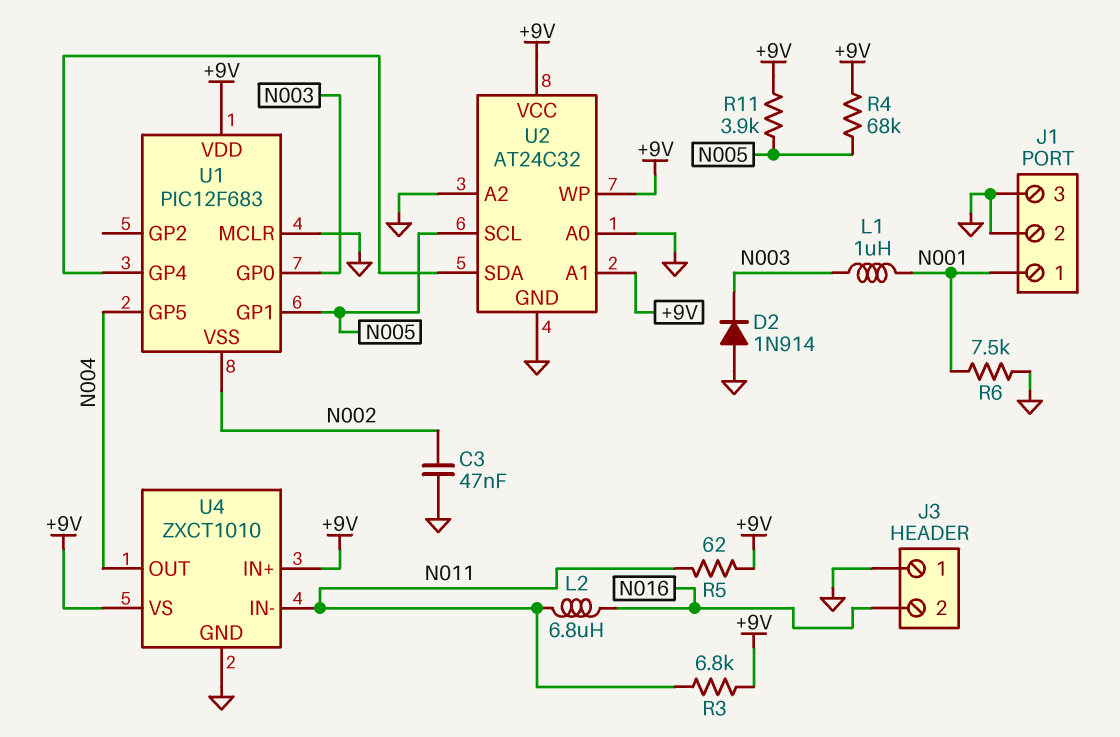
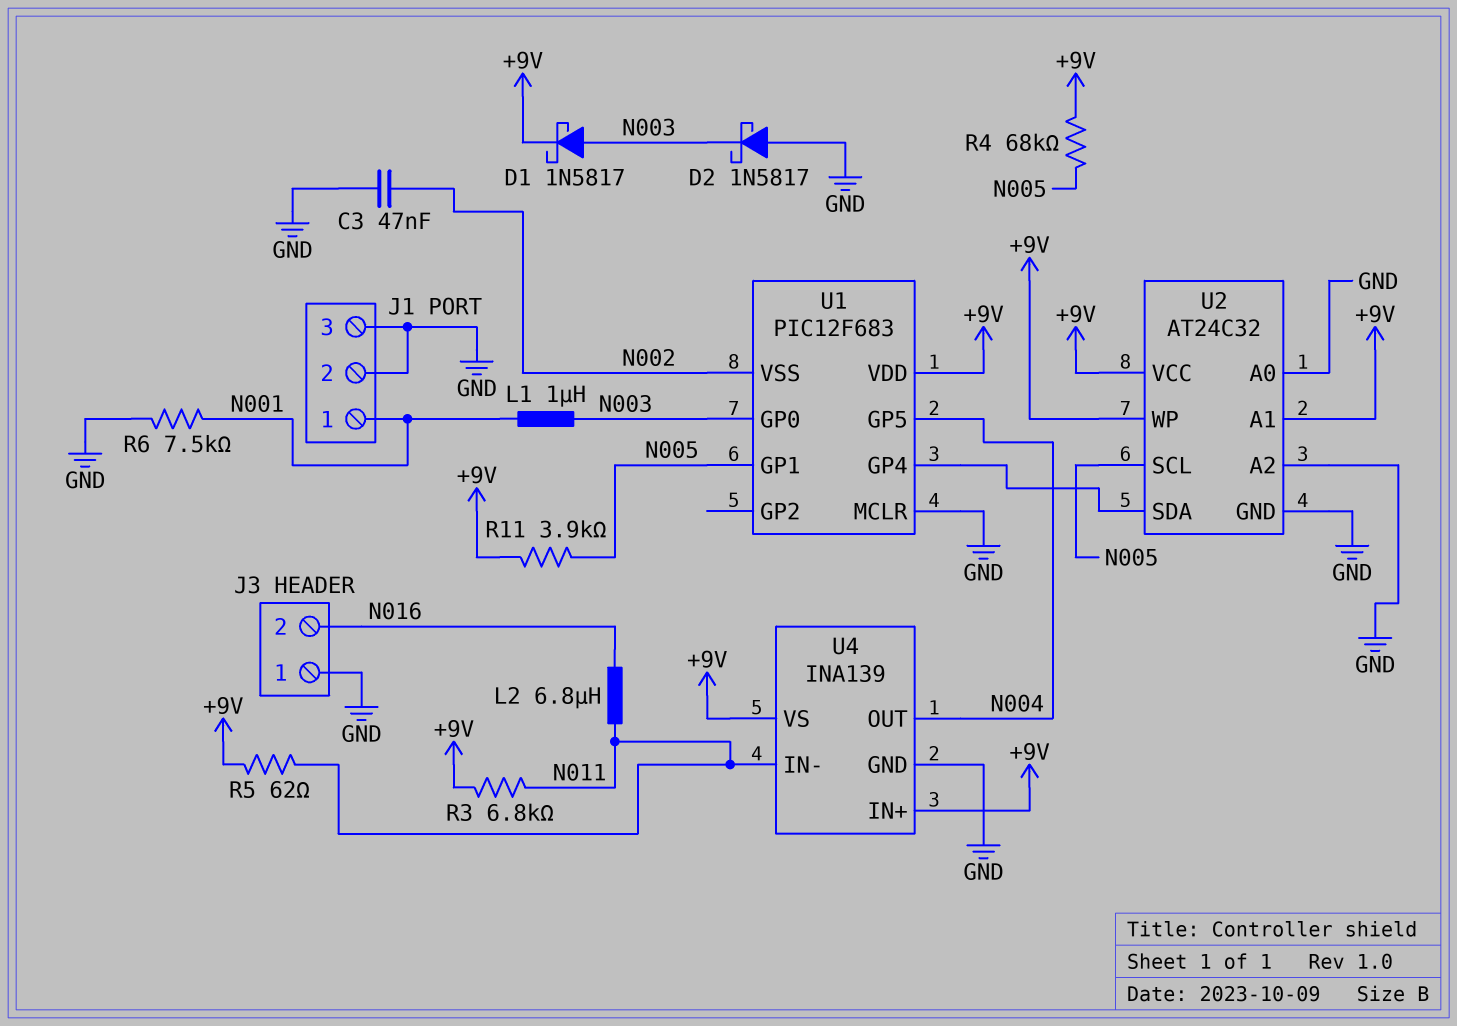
D1: none -> schottky 1N5817 (A N003, K +9V)
D2: diode 1N914 (A GND, K N003) -> schottky 1N5817 (A GND, K N003)
U4: ZXCT1010 -> INA139

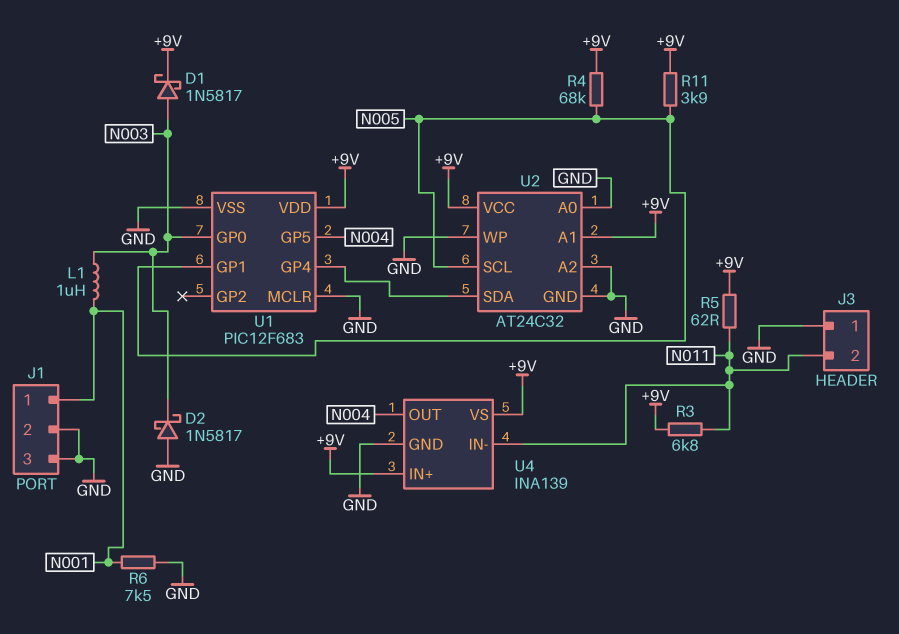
C3: 47nF (GND, N002) -> none
J3 pin 2: N016 -> N011
L2: 6.8uH (N011, N016) -> none
U1 pin VSS: N002 -> GND
U2 pin WP: +9V -> GND

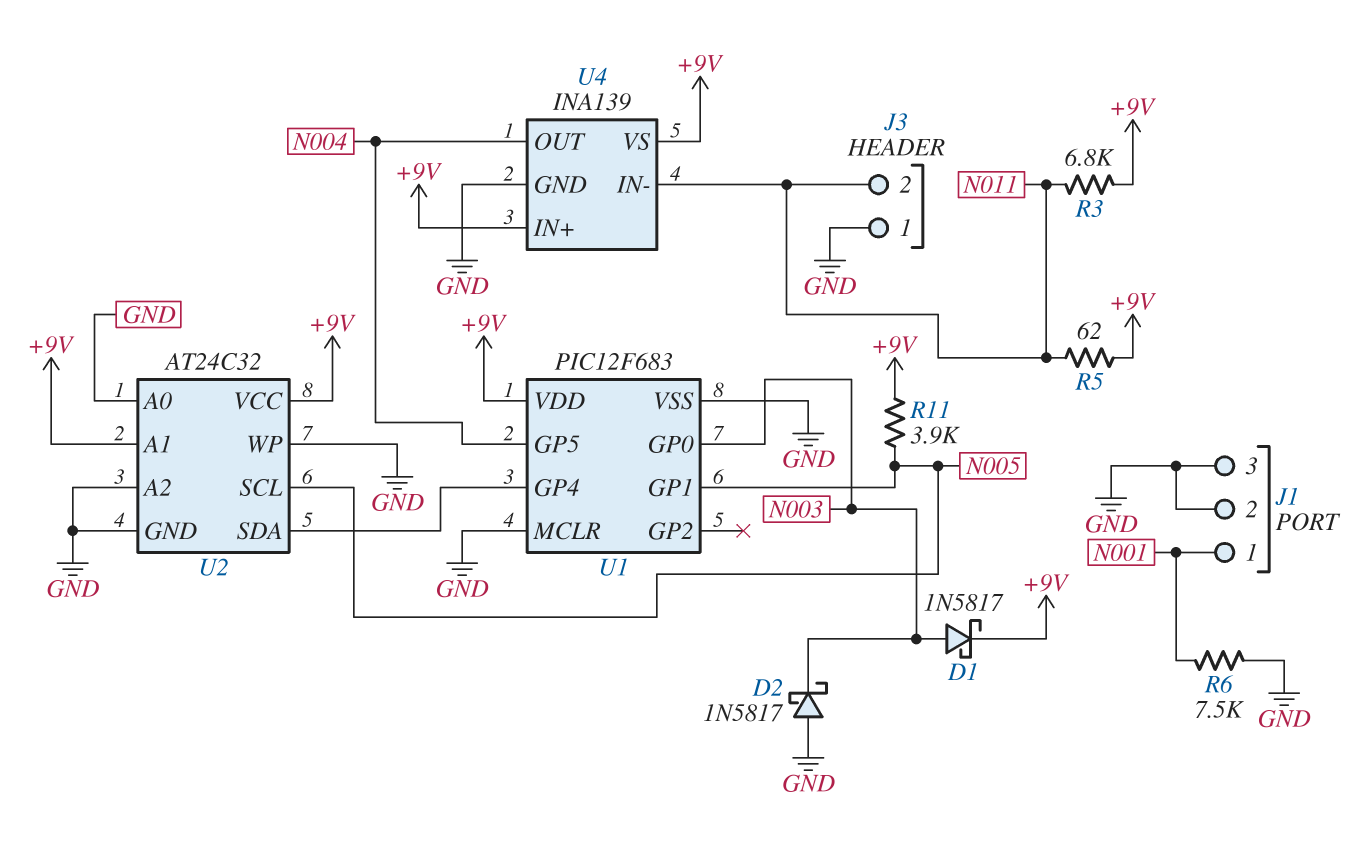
L1: 1uH (N001, N003) -> none
R4: 68k (+9V, N005) -> none

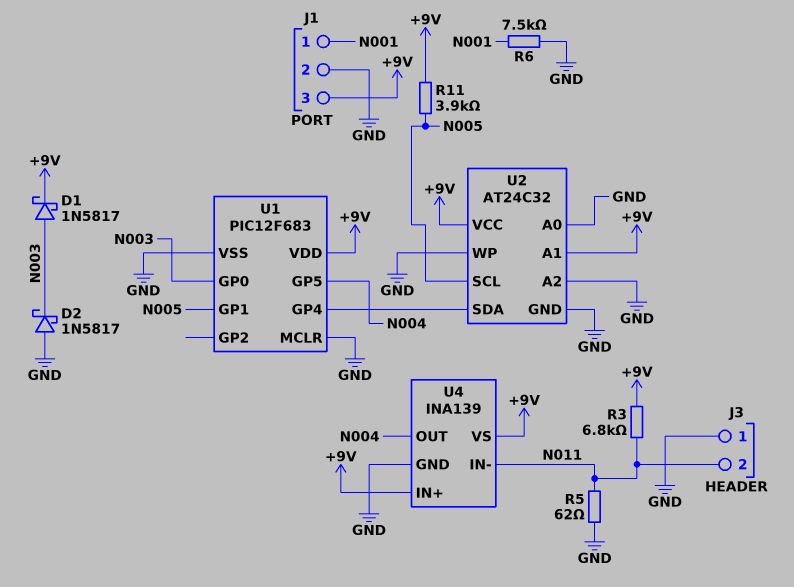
J1 pin 3: GND -> +9V
R5: 62 (+9V, N011) -> 62 (GND, N011)

